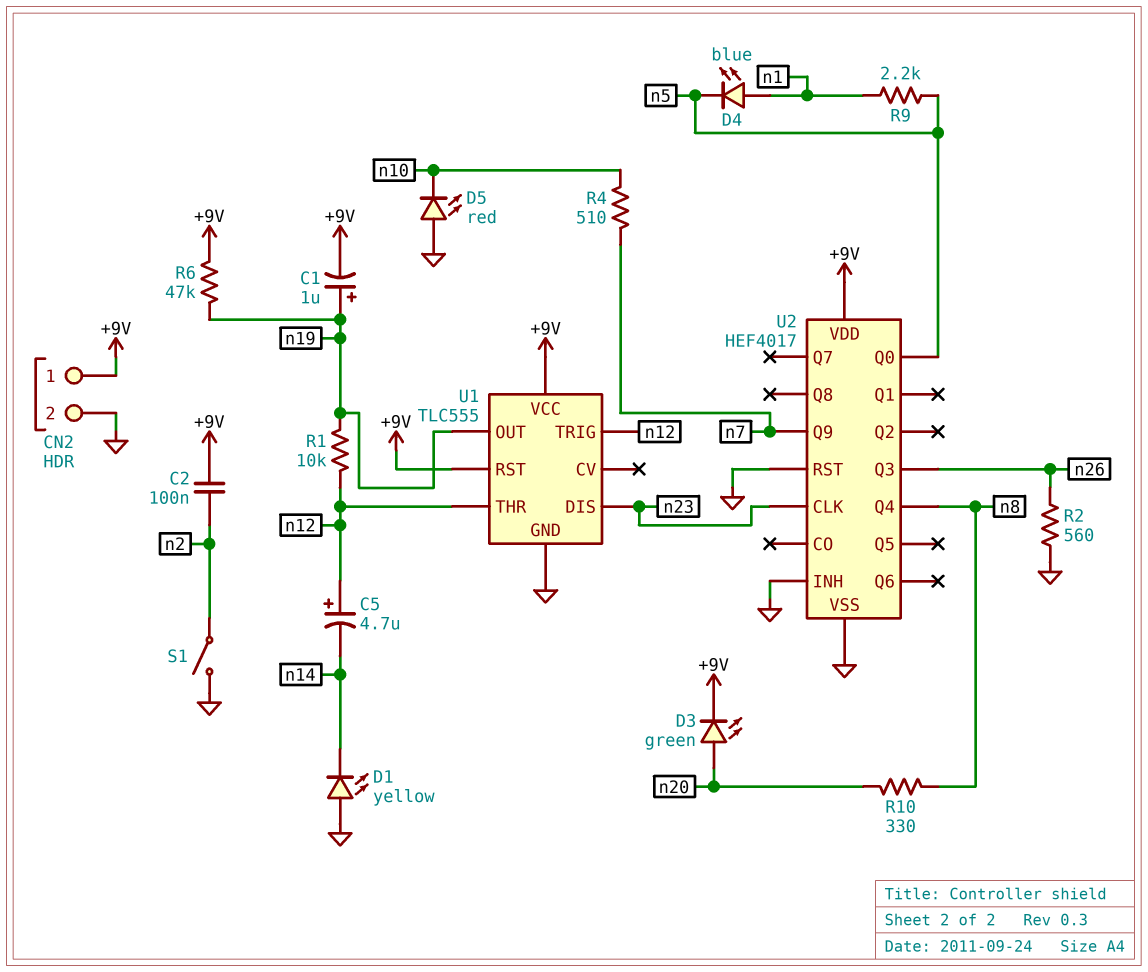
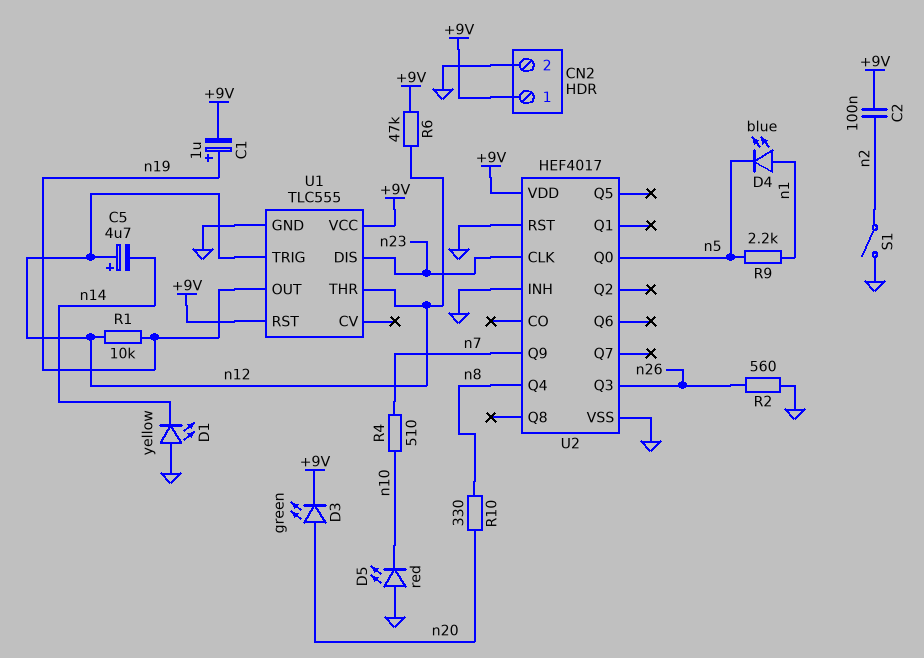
R6: 47k (+9V, n19) -> 47k (+9V, n12)

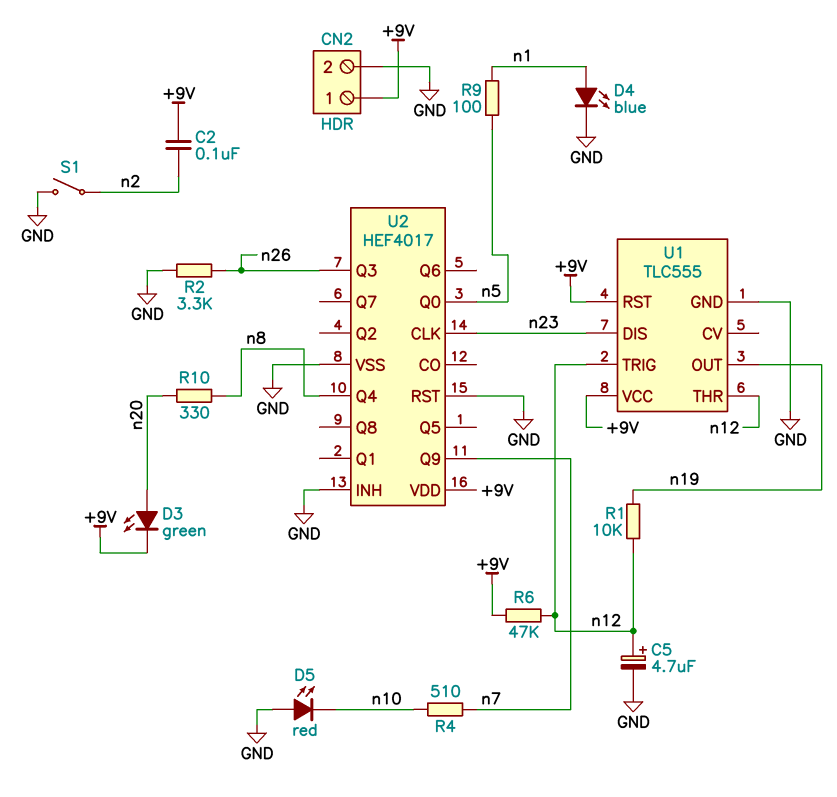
C1: 1uF (plus n19, minus +9V) -> none
C5: 4.7uF (plus n12, minus n14) -> 4.7uF (plus n12, minus GND)
D1: LED yellow (A GND, K n14) -> none
D4: LED blue (A n1, K n5) -> LED blue (A n1, K GND)
R2: 560 (GND, n26) -> 3.3k (GND, n26)
R9: 2.2k (n1, n5) -> 100 (n1, n5)

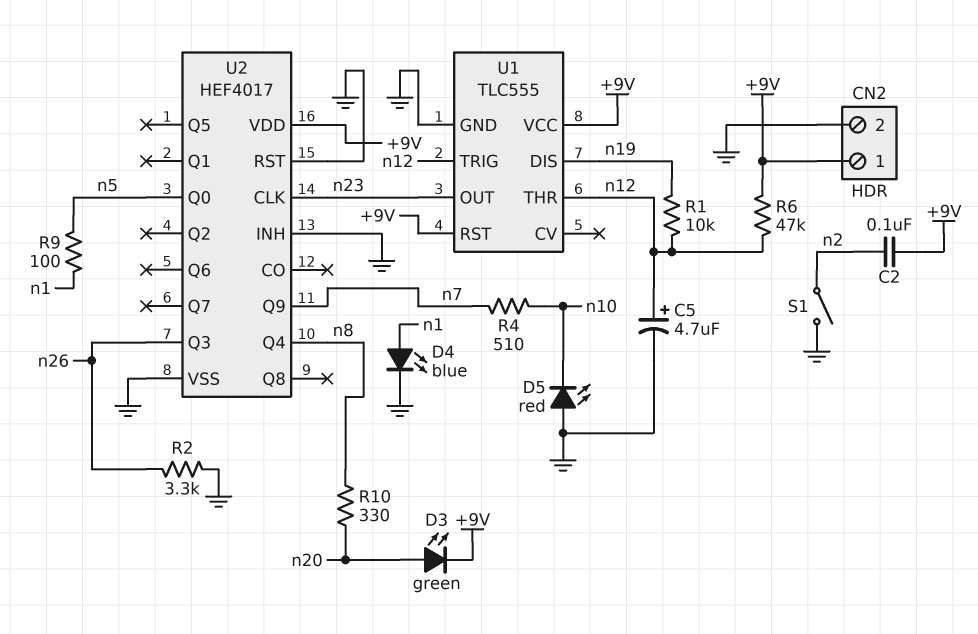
U1 pin DIS: n23 -> n19
U1 pin OUT: n19 -> n23

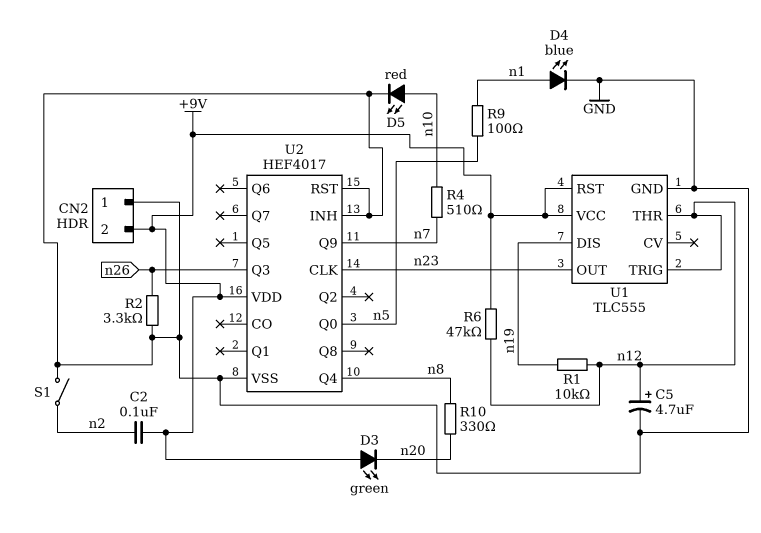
CN2 pin 1: +9V -> GND
CN2 pin 2: GND -> +9V
D3: LED green (A n20, K +9V) -> LED green (A +9V, K n20)
D5: LED red (A GND, K n10) -> LED red (A n10, K GND)

